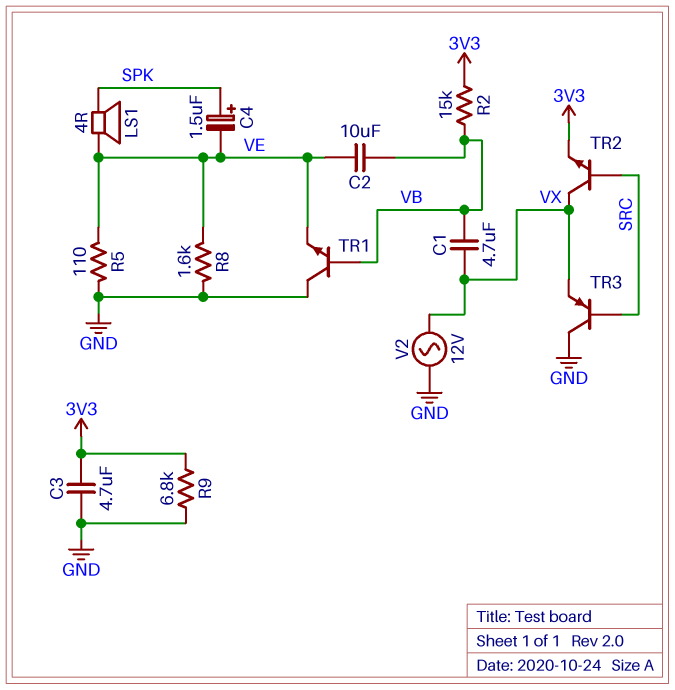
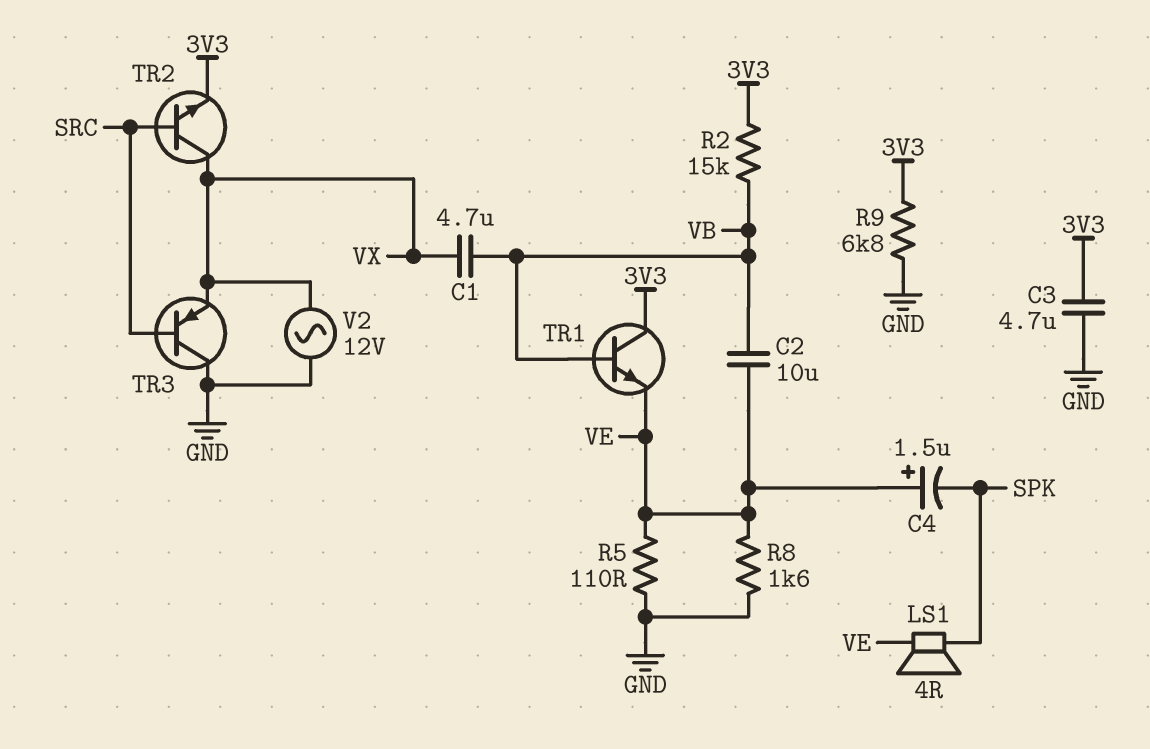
C4: 1.5uF (plus SPK, minus VE) -> 1.5uF (plus VE, minus SPK)
TR1: NPN (B VB, C GND, E VE) -> NPN (B VB, C 3V3, E VE)

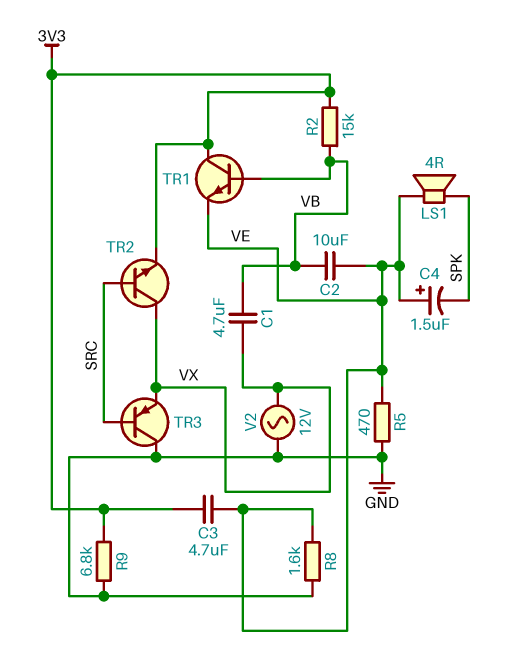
C3: 4.7uF (3V3, GND) -> 4.7uF (3V3, VE)
R5: 110 (GND, VE) -> 470 (GND, VE)

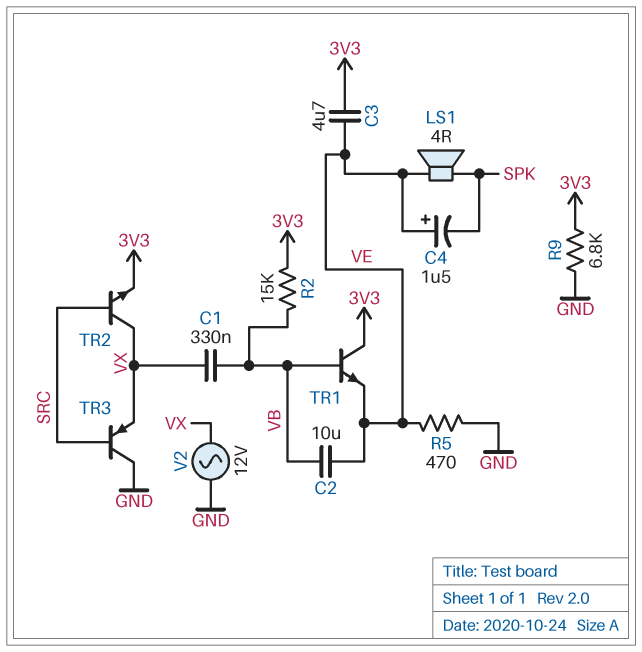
C1: 4.7uF (VB, VX) -> 330nF (VB, VX)
R8: 1.6k (GND, VE) -> none

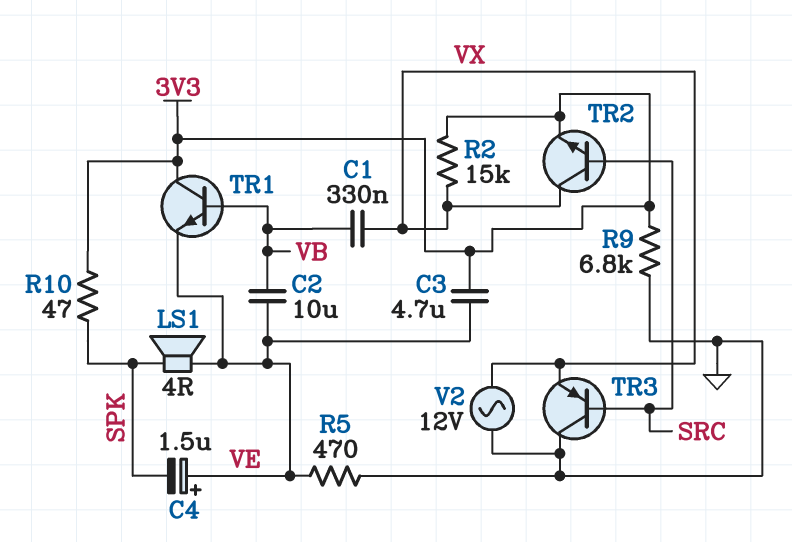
R2: 15k (3V3, VB) -> 15k (3V3, VX)
R10: none -> 47 (3V3, SPK)

